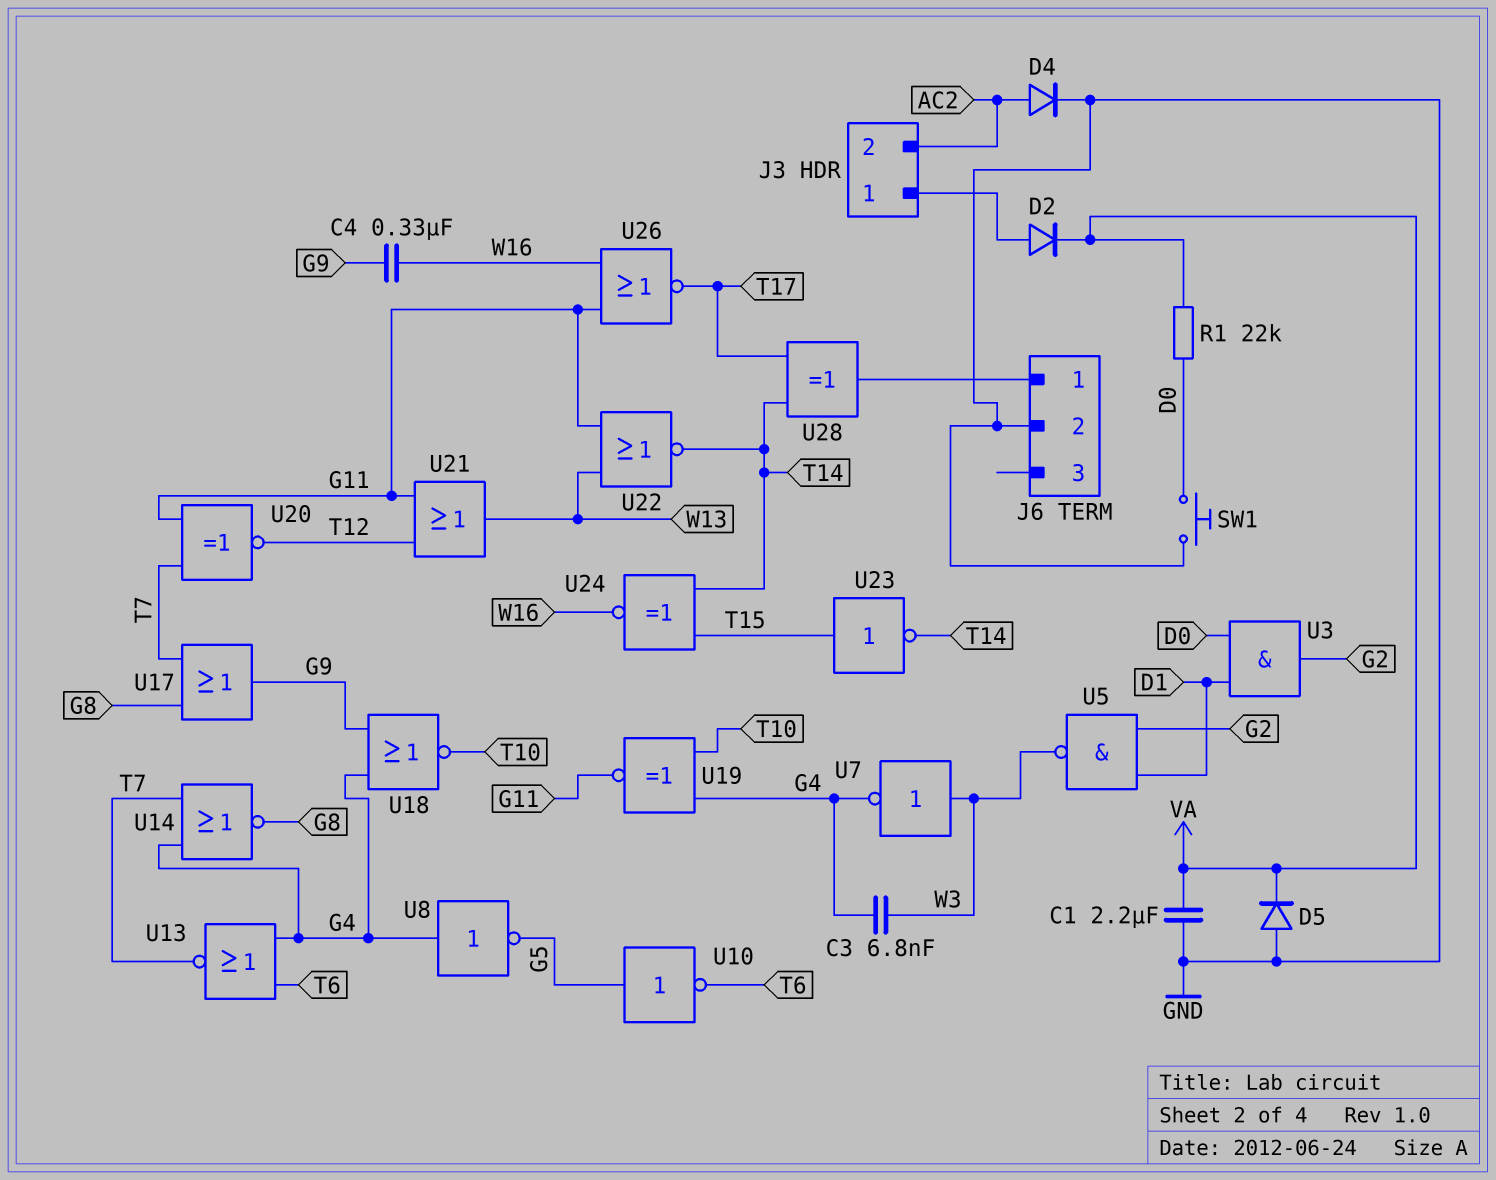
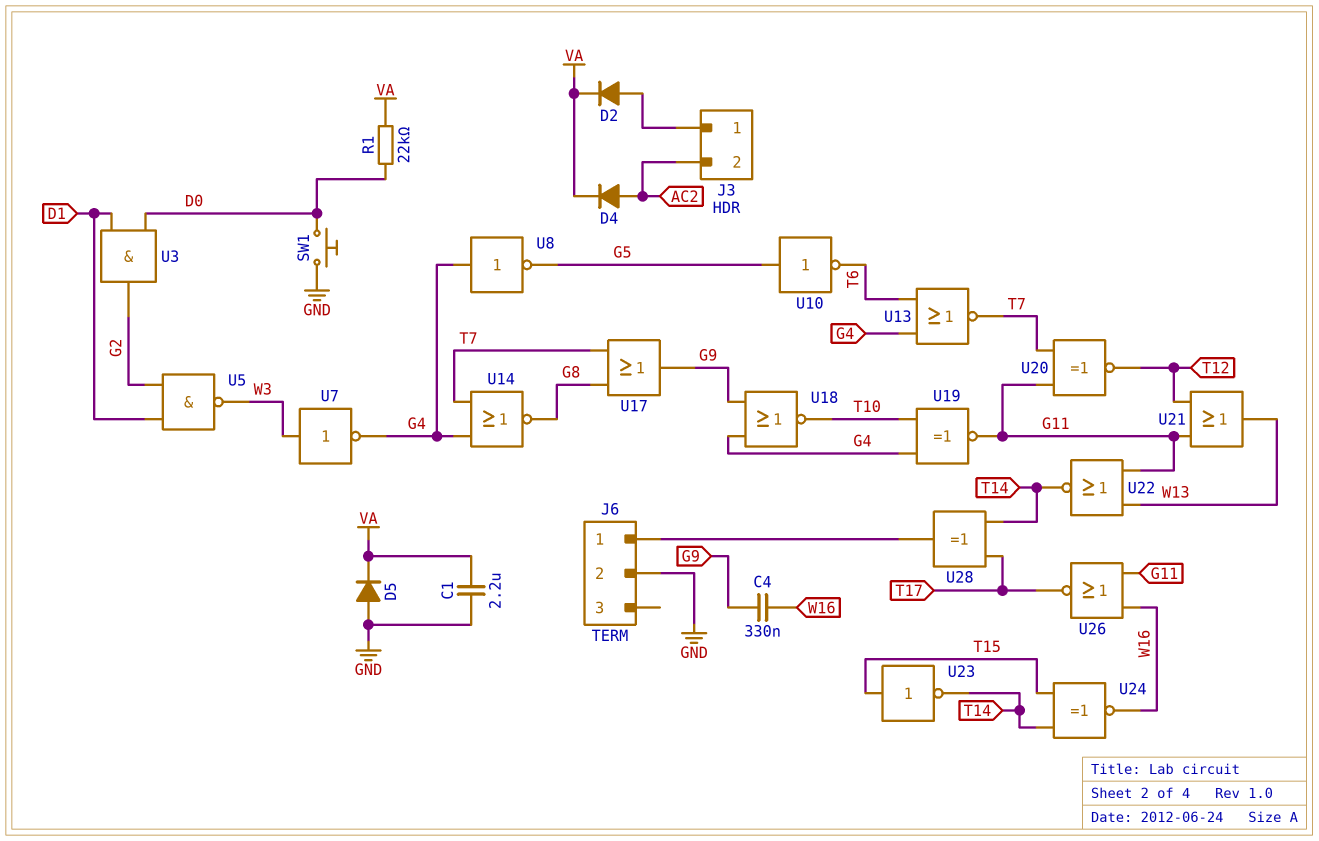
C3: 6.8nF (G4, W3) -> none
D4: diode (A AC2, K GND) -> diode (A AC2, K VA)

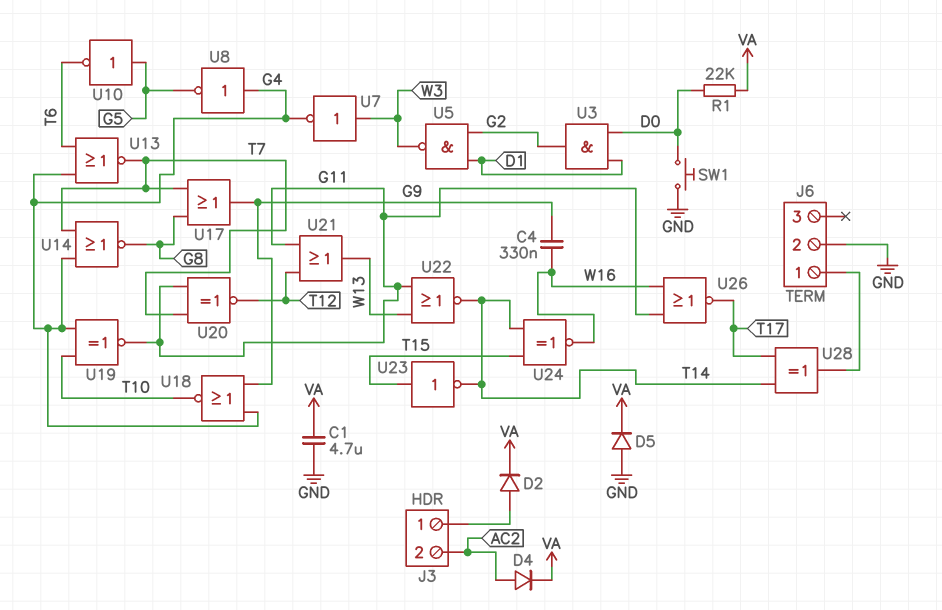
C1: 2.2uF (GND, VA) -> 4.7uF (GND, VA)

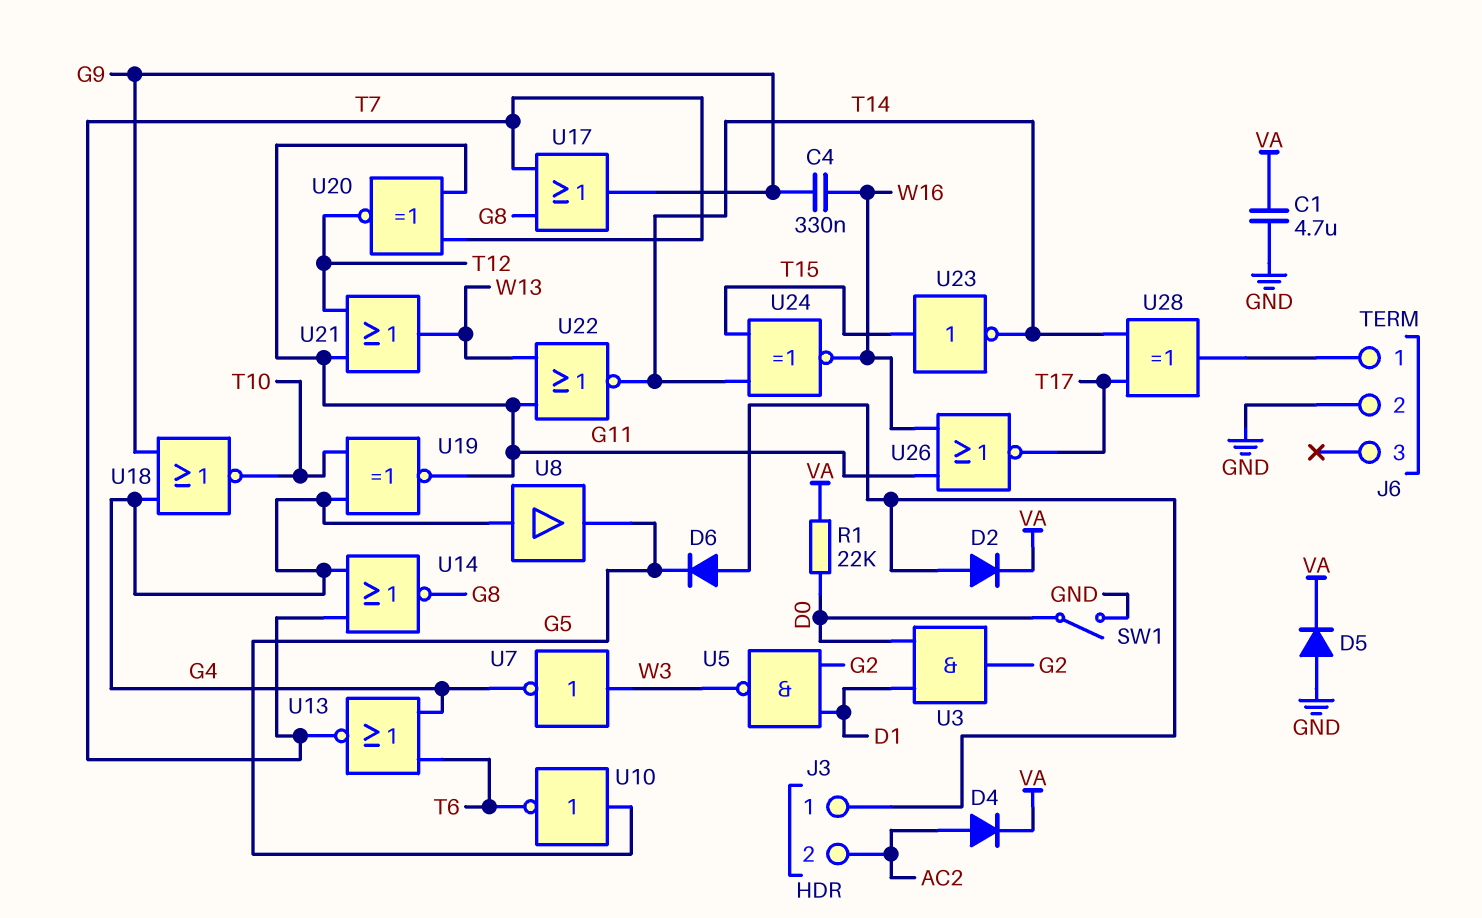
D6: none -> diode (A J3/1, K G5)
SW1: button (D0, GND) -> switch (D0, GND)
U8: NOT (in G4, out G5) -> buffer (in G4, out G5)

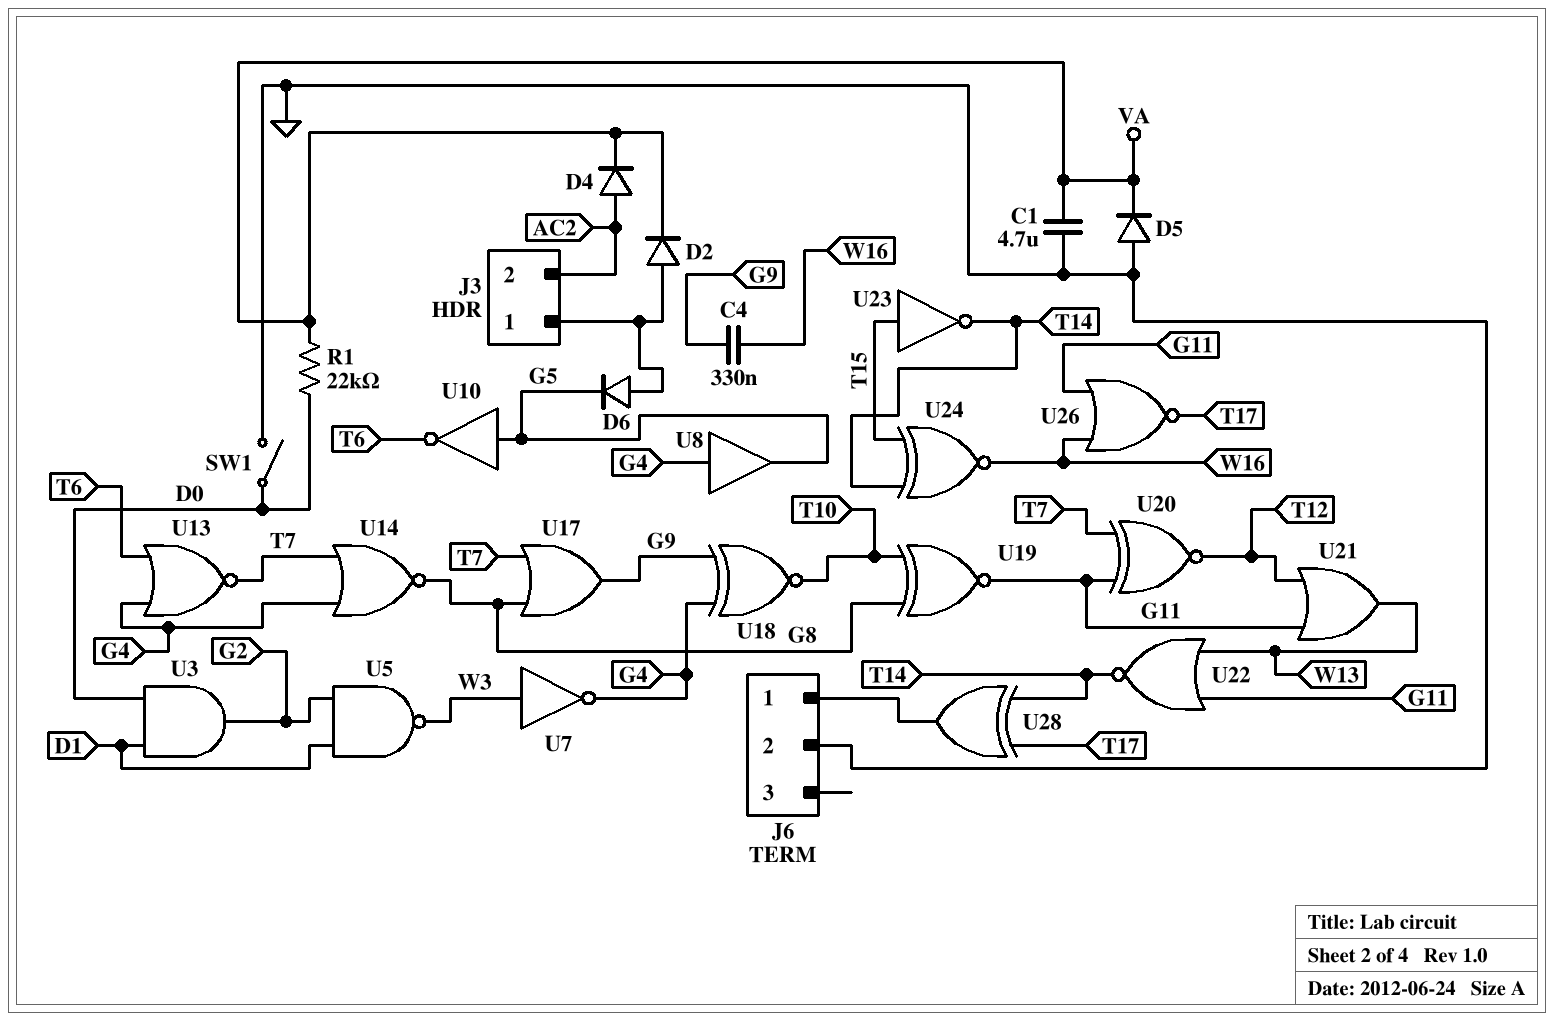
U18: NOR (in G4, in G9, out T10) -> XNOR (in G4, in G9, out T10)
U19: XNOR (in G4, in T10, out G11) -> XNOR (in G8, in T10, out G11)

